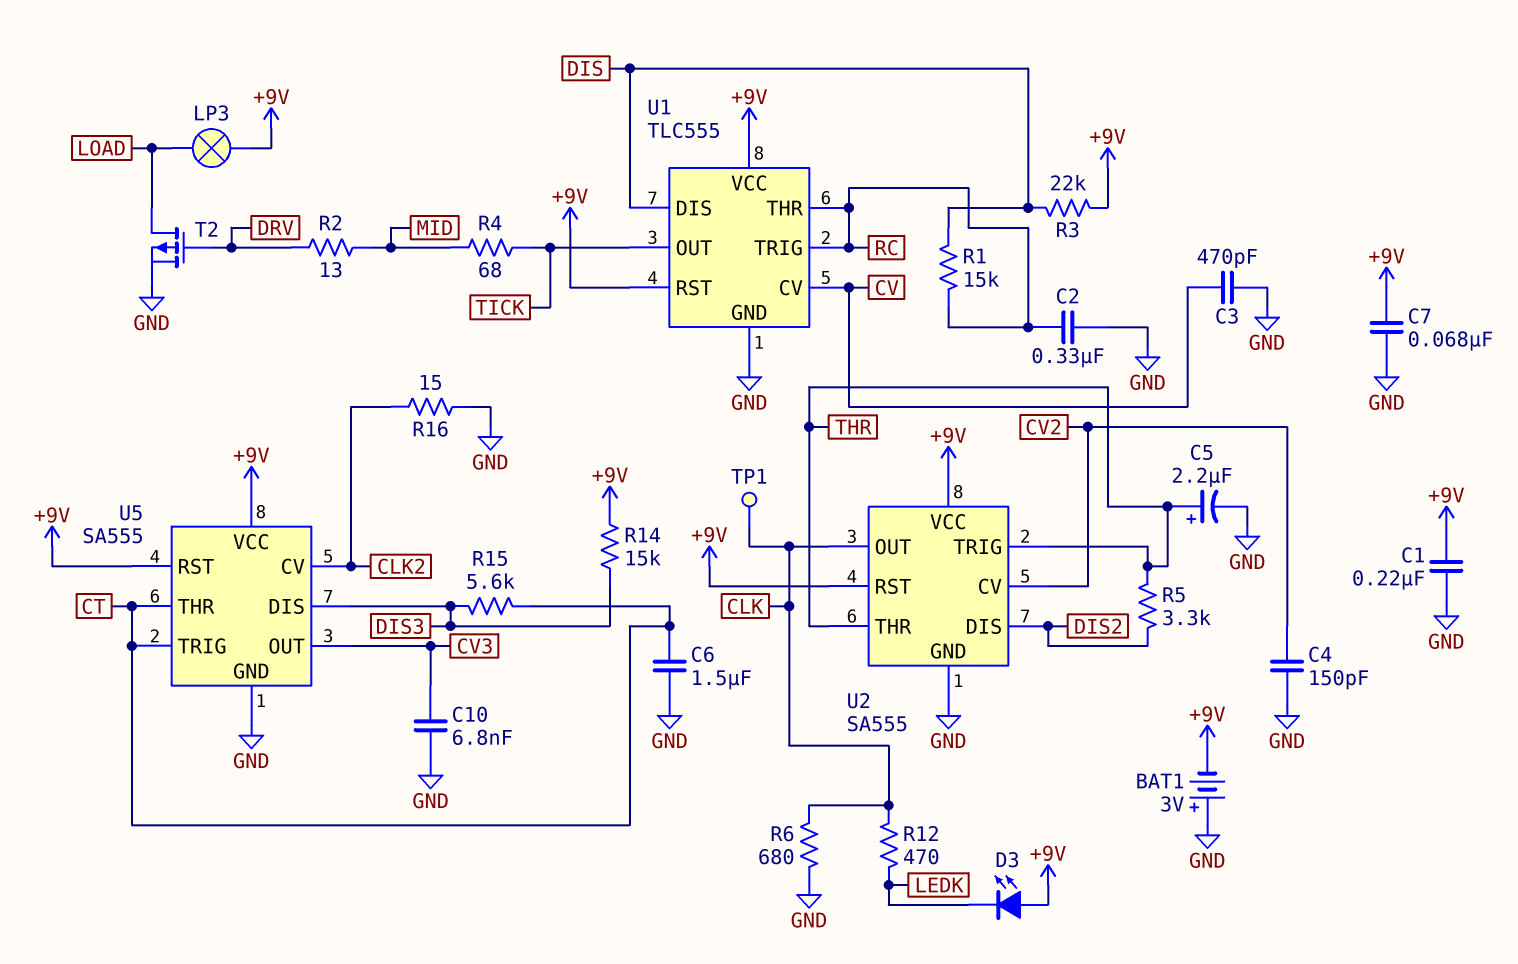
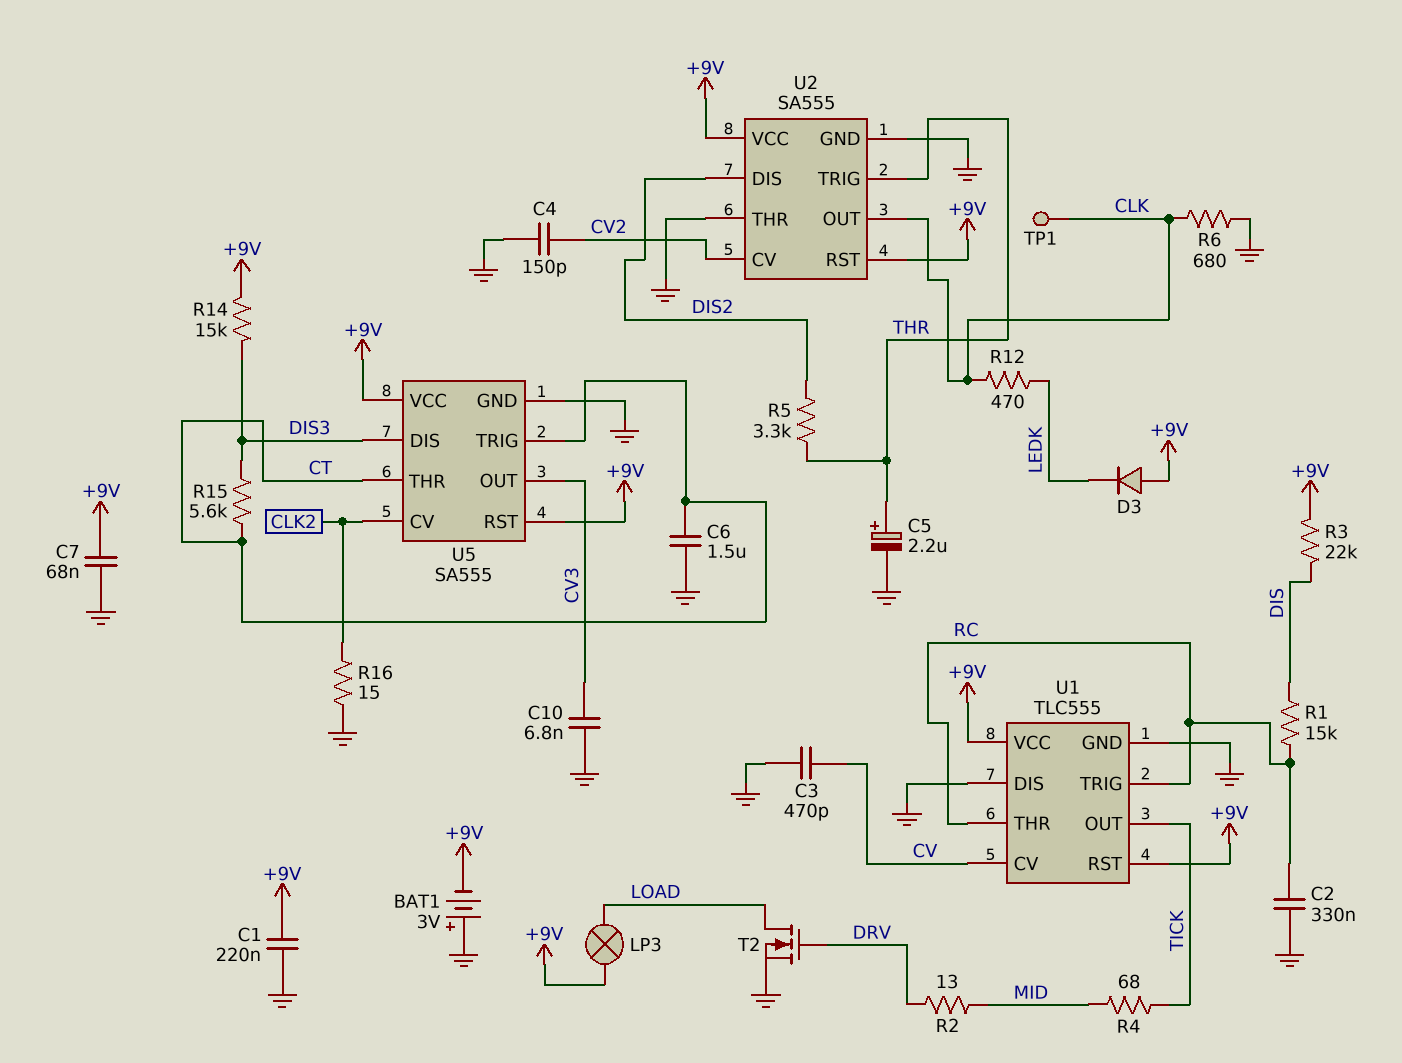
D3: LED (A +9V, K LEDK) -> diode (A +9V, K LEDK)
T2: PMOS (G DRV, D LOAD, S GND) -> NMOS (G DRV, D LOAD, S GND)
U1 pin DIS: DIS -> GND
U2 pin THR: THR -> GND

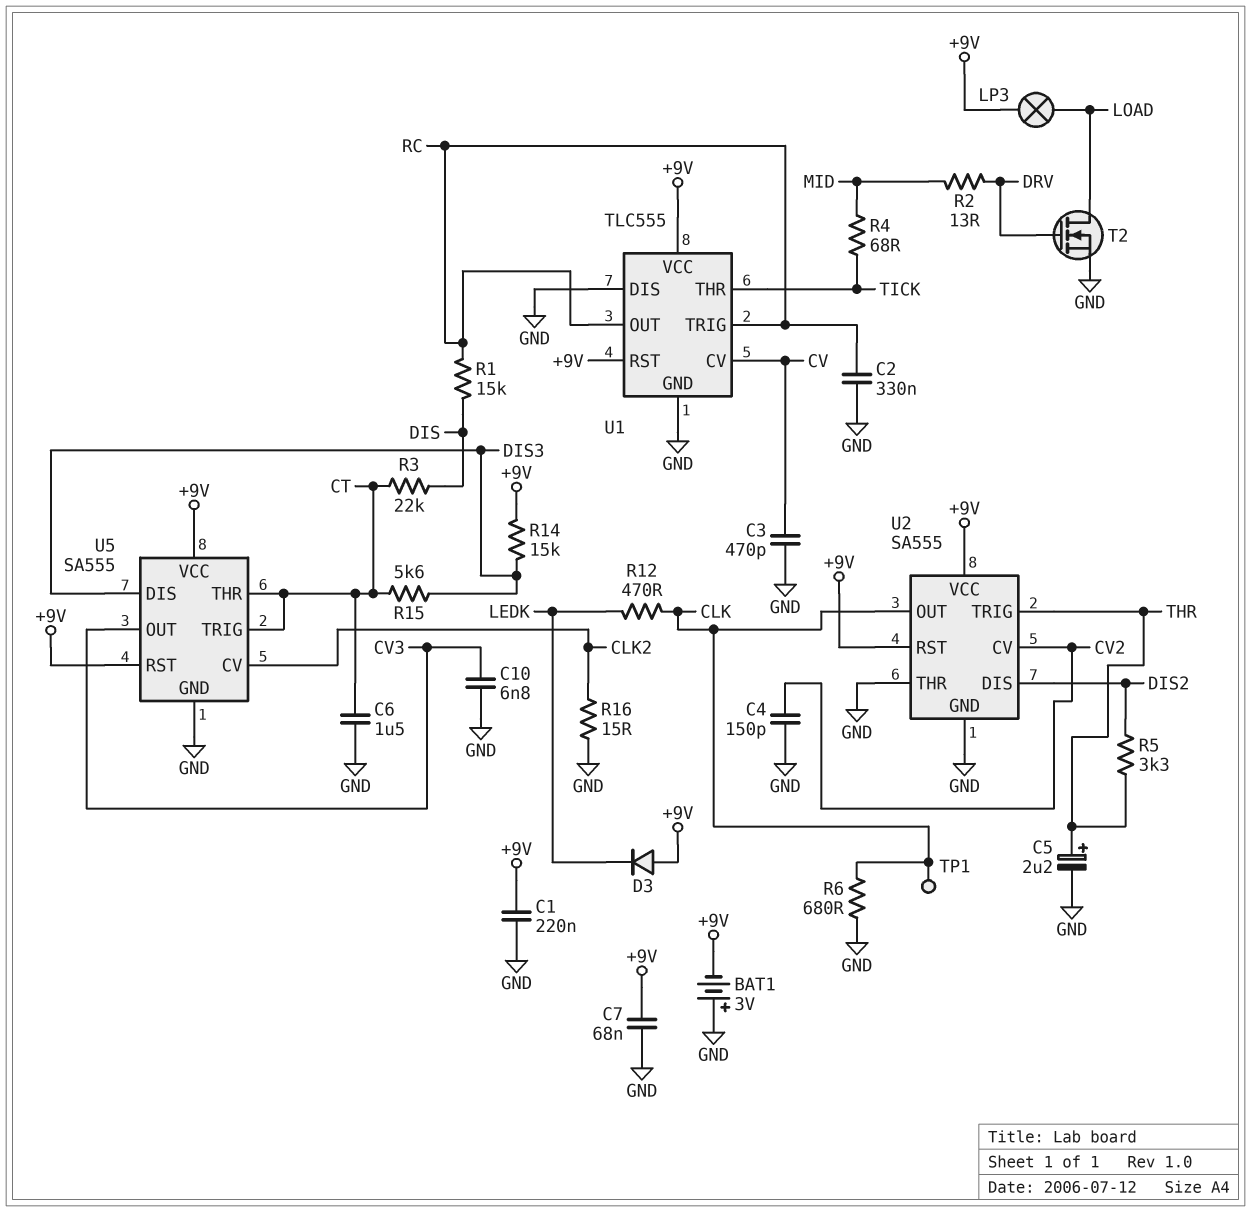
R3: 22k (+9V, DIS) -> 22k (CT, DIS)
U1 pin OUT: TICK -> RC
U1 pin THR: RC -> TICK

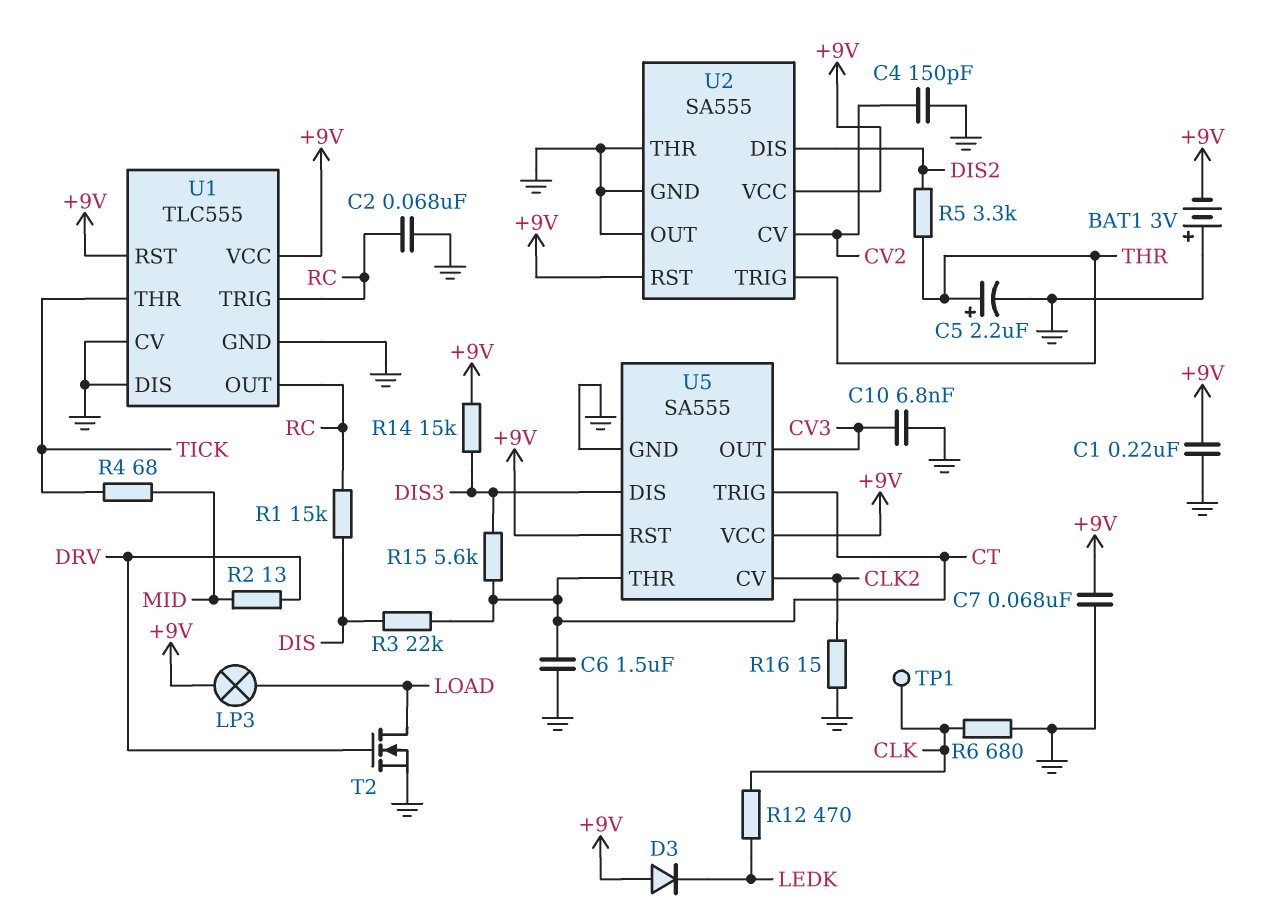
C2: 330nF (GND, RC) -> 68nF (GND, RC)
C3: 470pF (CV, GND) -> none
U1 pin CV: CV -> GND
U2 pin OUT: CLK -> GND

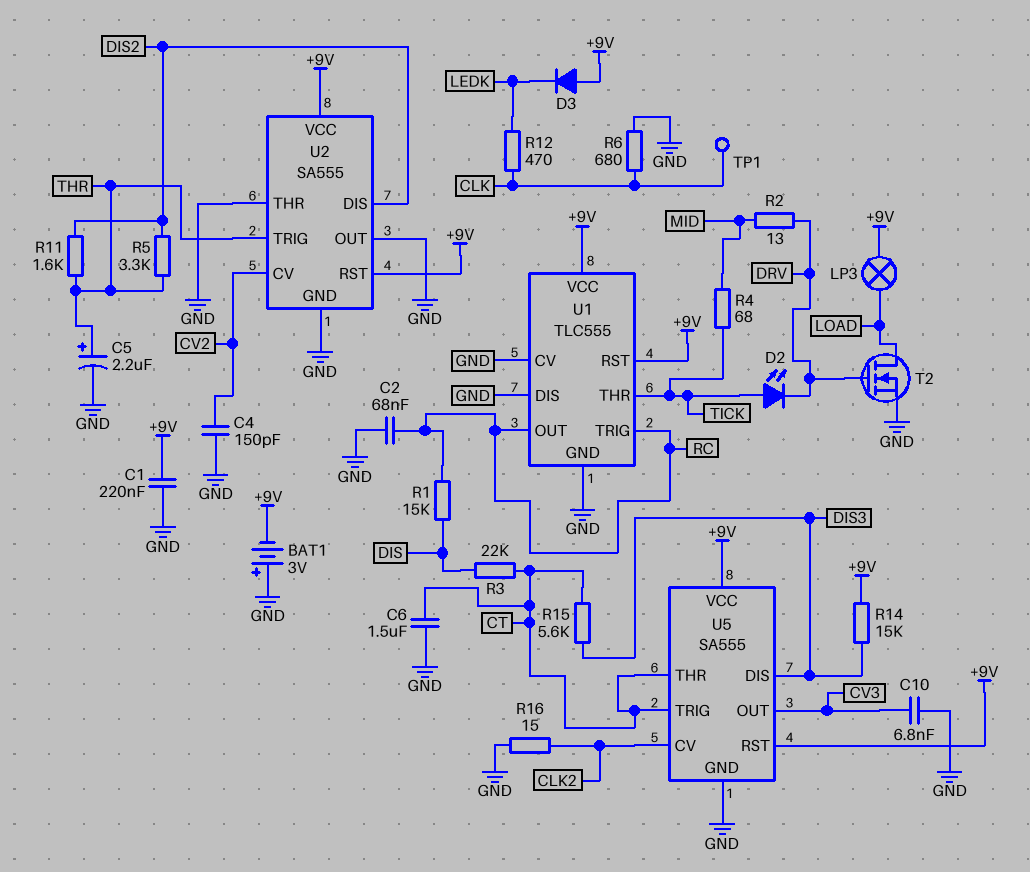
C7: 68nF (+9V, GND) -> none
D2: none -> LED (A TICK, K DRV)
R11: none -> 1.6k (DIS2, THR)

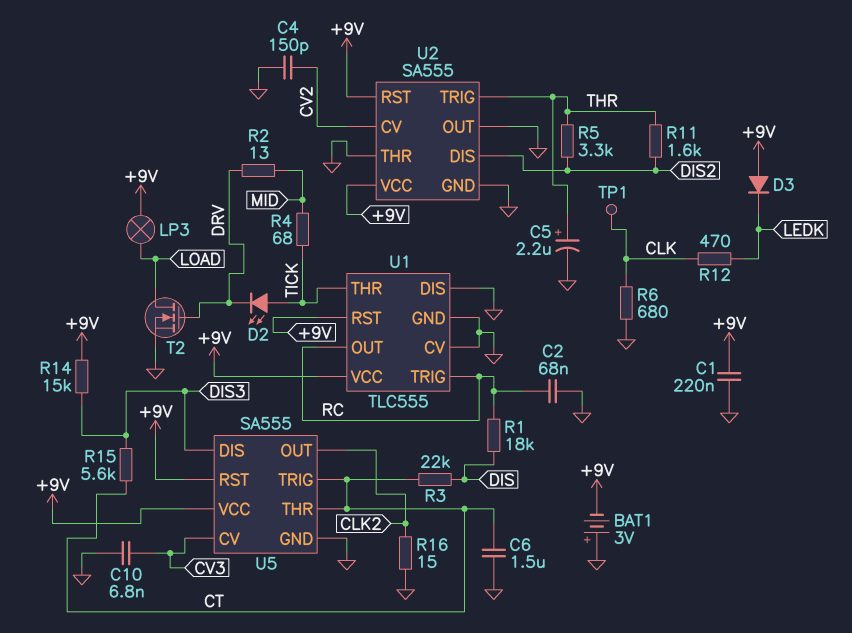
R1: 15k (DIS, RC) -> 18k (DIS, RC)
U5 pin CV: CLK2 -> CV3
U5 pin OUT: CV3 -> CLK2

